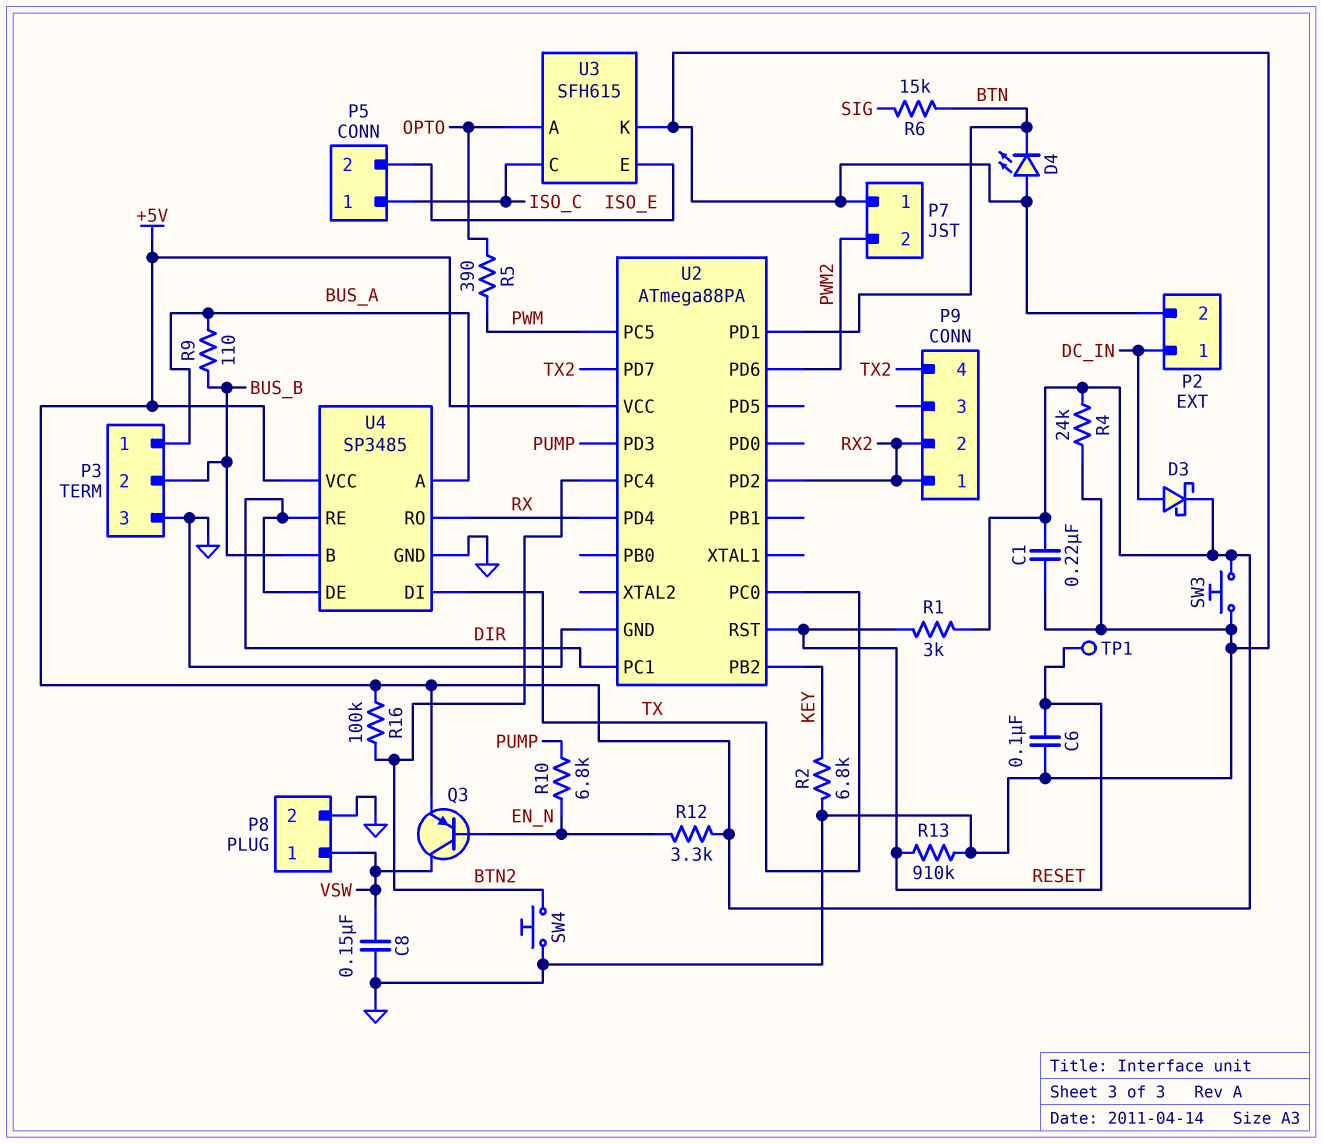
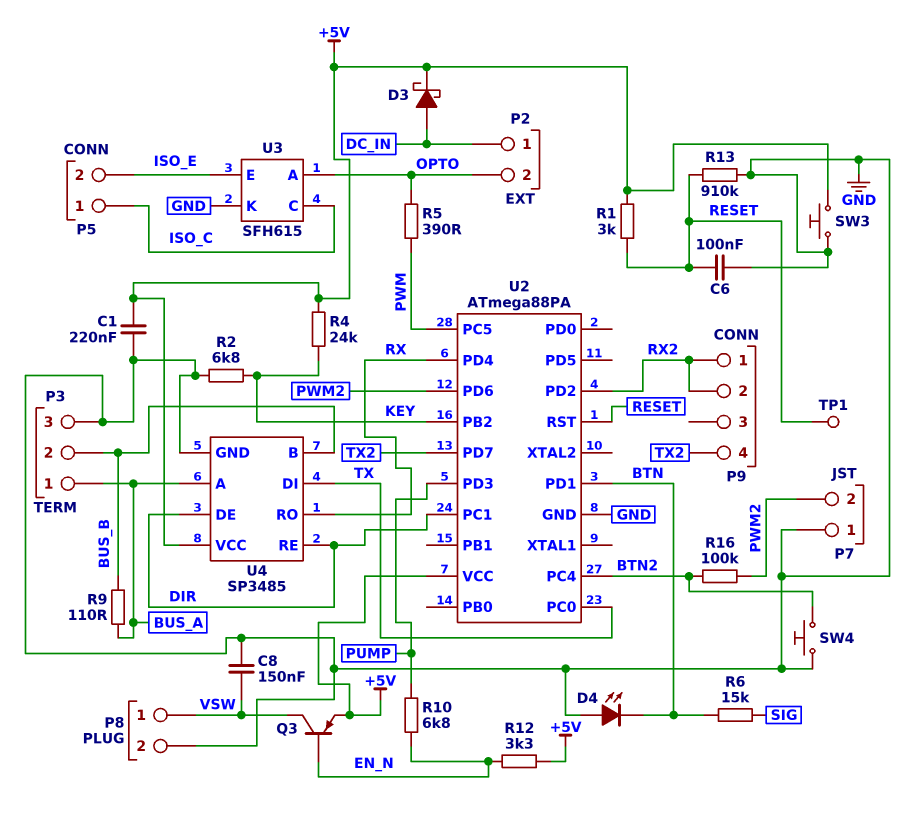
P2 pin 2: GND -> OPTO
R4: 24k (+5V, GND) -> 24k (+5V, KEY)
R16: 100k (+5V, BTN2) -> 100k (BTN2, PWM2)

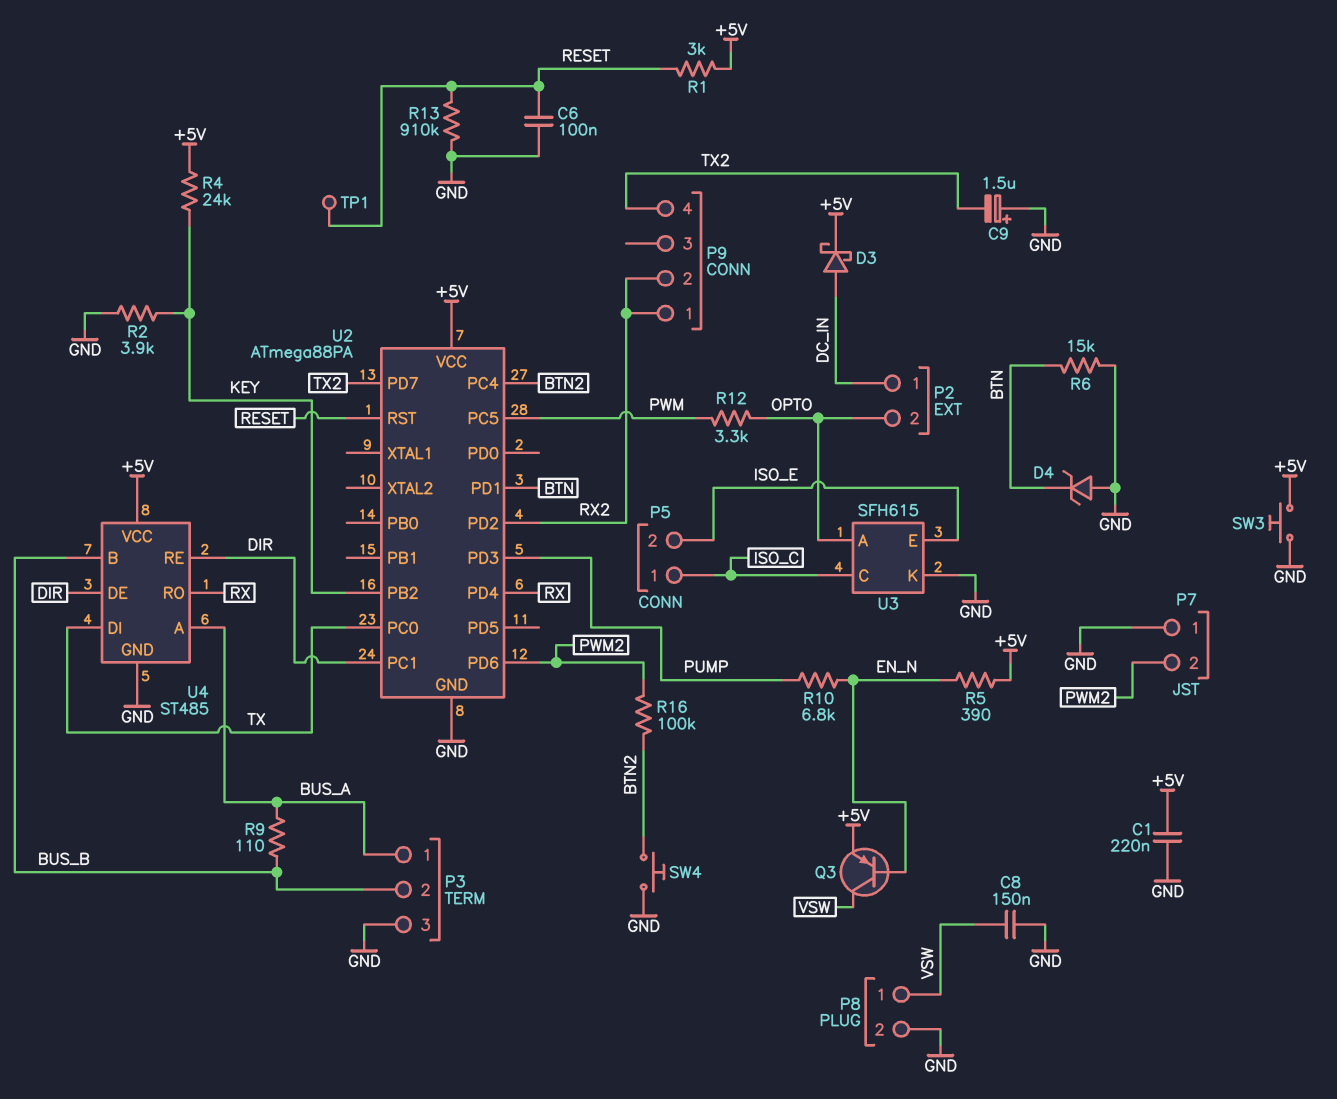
C9: none -> 1.5uF (plus GND, minus TX2)
D4: LED (A GND, K BTN) -> zener (A GND, K BTN)
R2: 6.8k (GND, KEY) -> 3.9k (GND, KEY)
R5: 390 (OPTO, PWM) -> 390 (+5V, EN_N)
R6: 15k (BTN, SIG) -> 15k (BTN, GND)
R12: 3.3k (+5V, EN_N) -> 3.3k (OPTO, PWM)
U4: SP3485 -> ST485

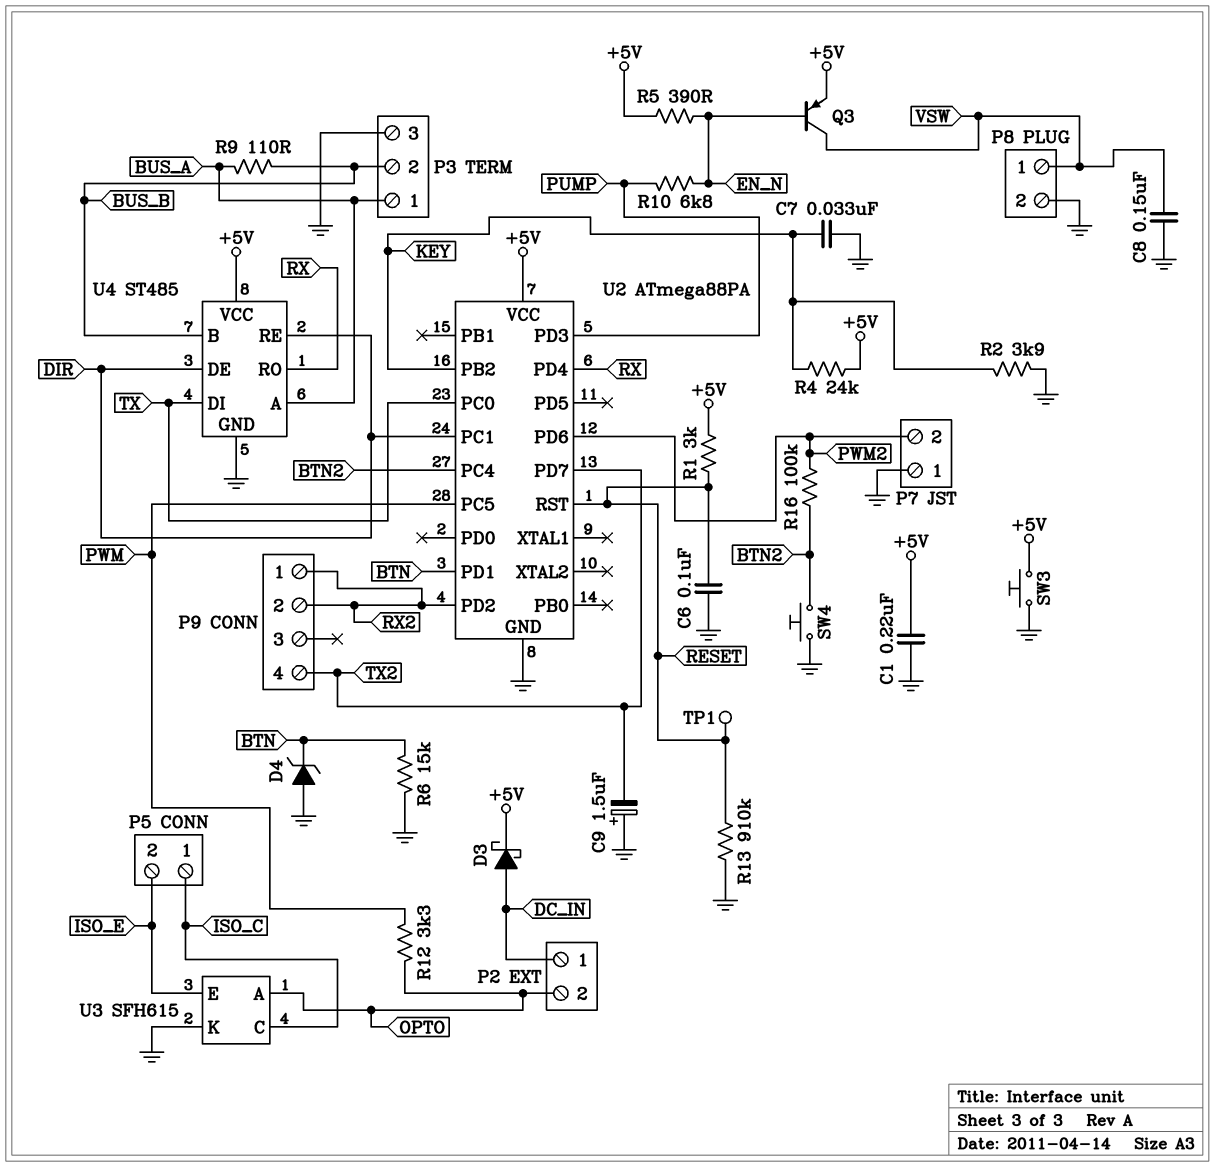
C7: none -> 33nF (GND, KEY)

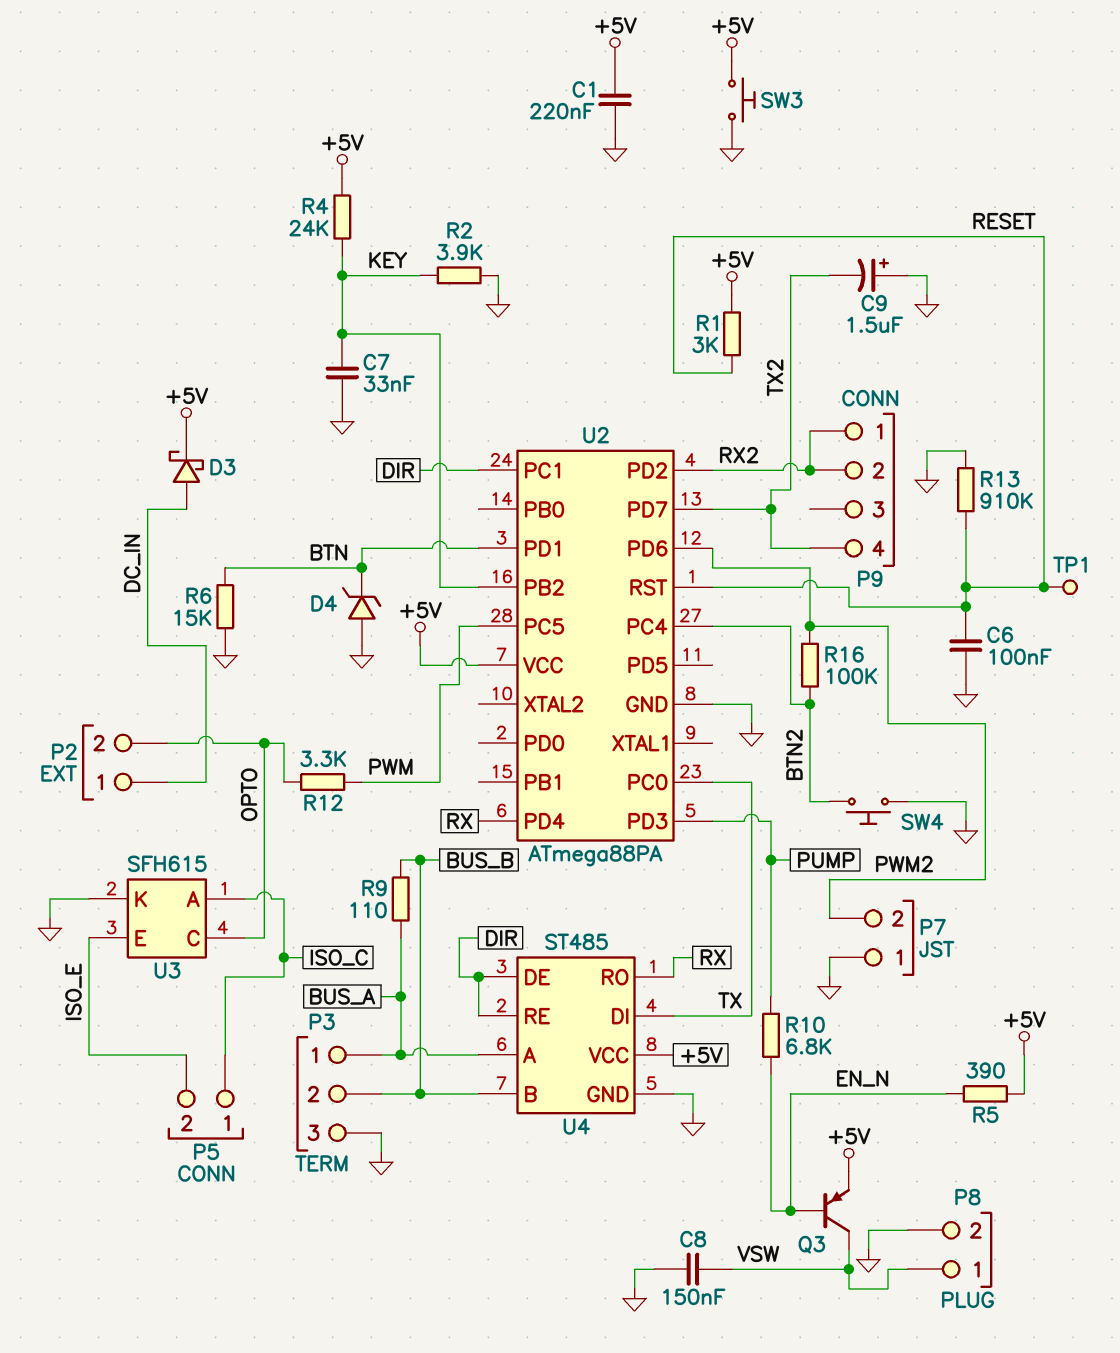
U3 pin A: OPTO -> ISO_C
U3 pin C: ISO_C -> OPTO

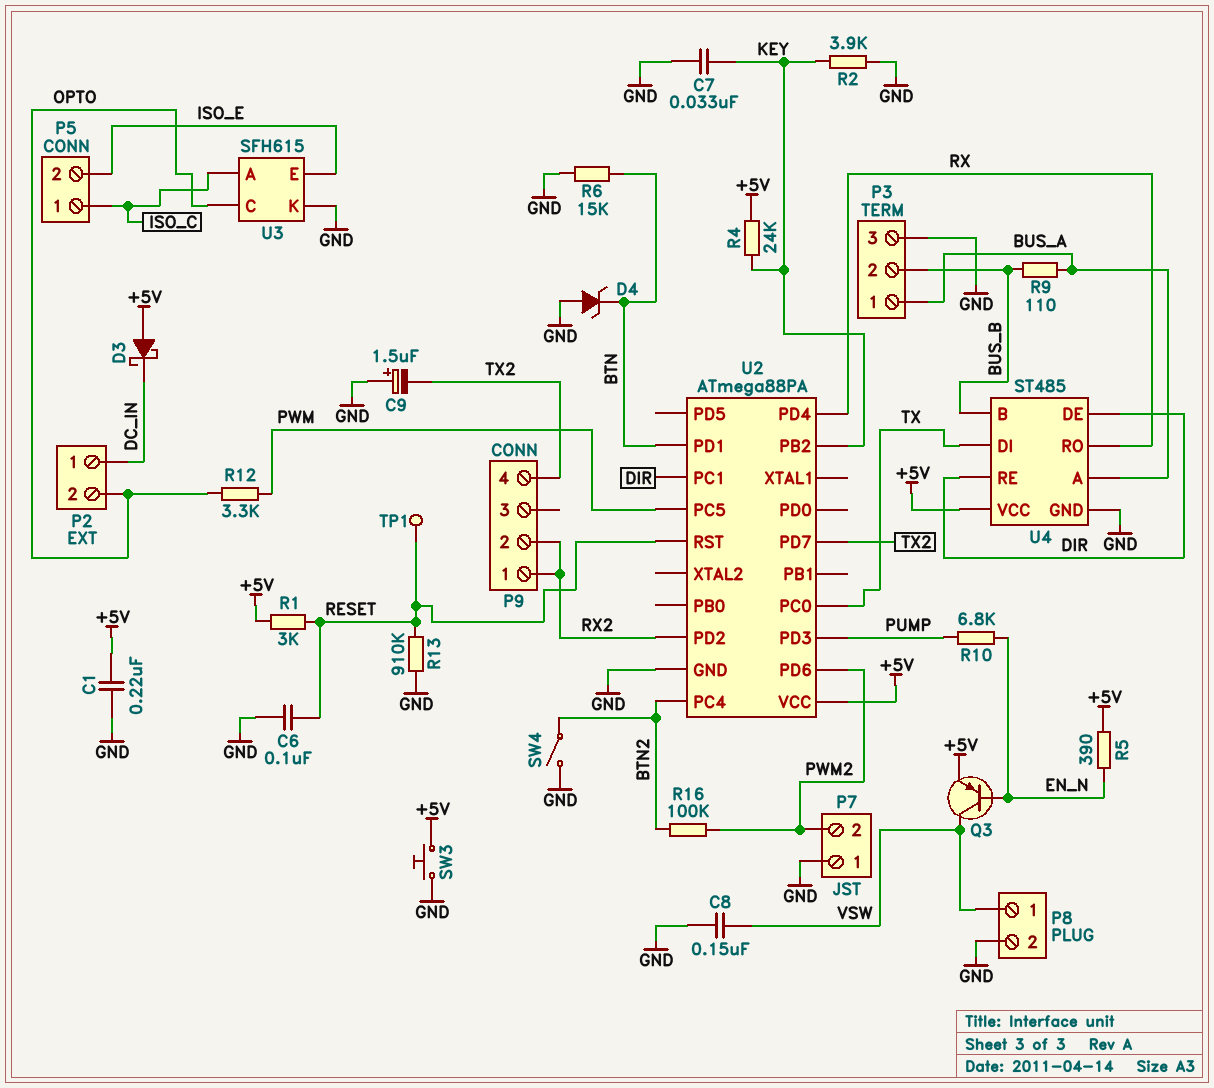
D3: schottky (A DC_IN, K +5V) -> schottky (A +5V, K DC_IN)
SW4: button (BTN2, GND) -> switch (BTN2, GND)

